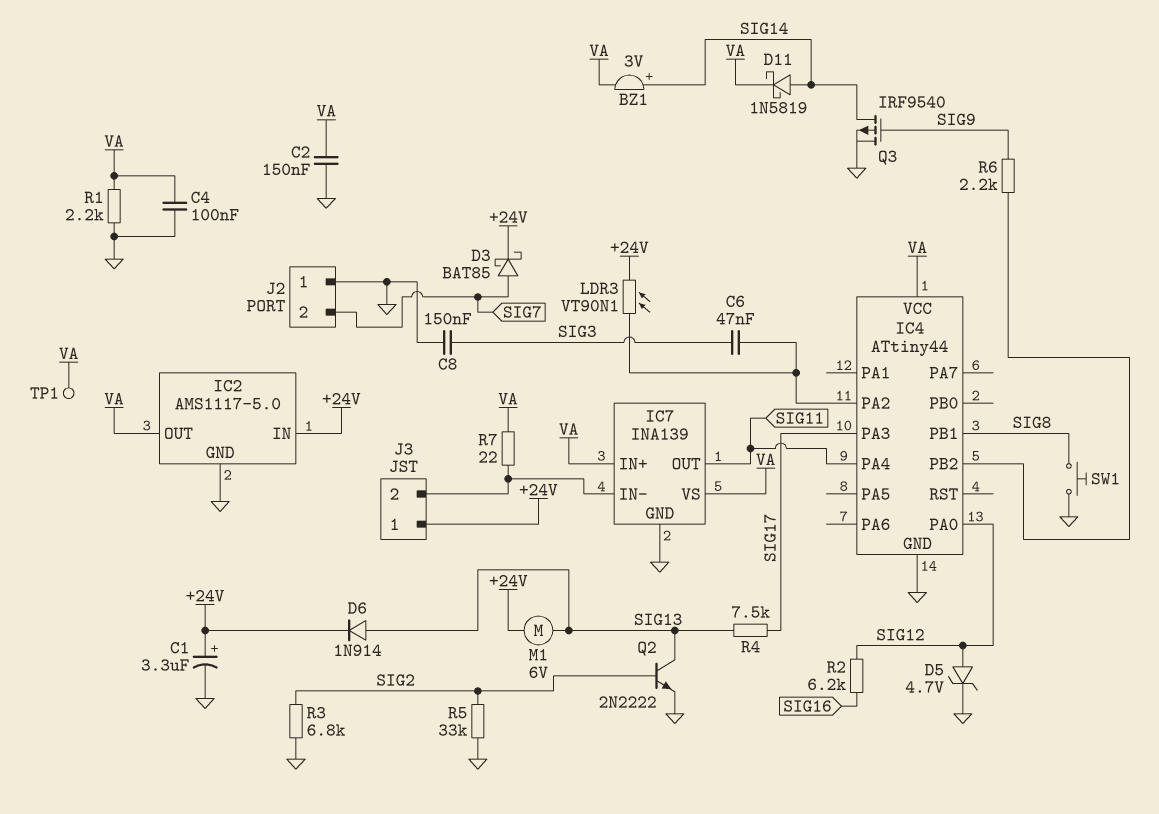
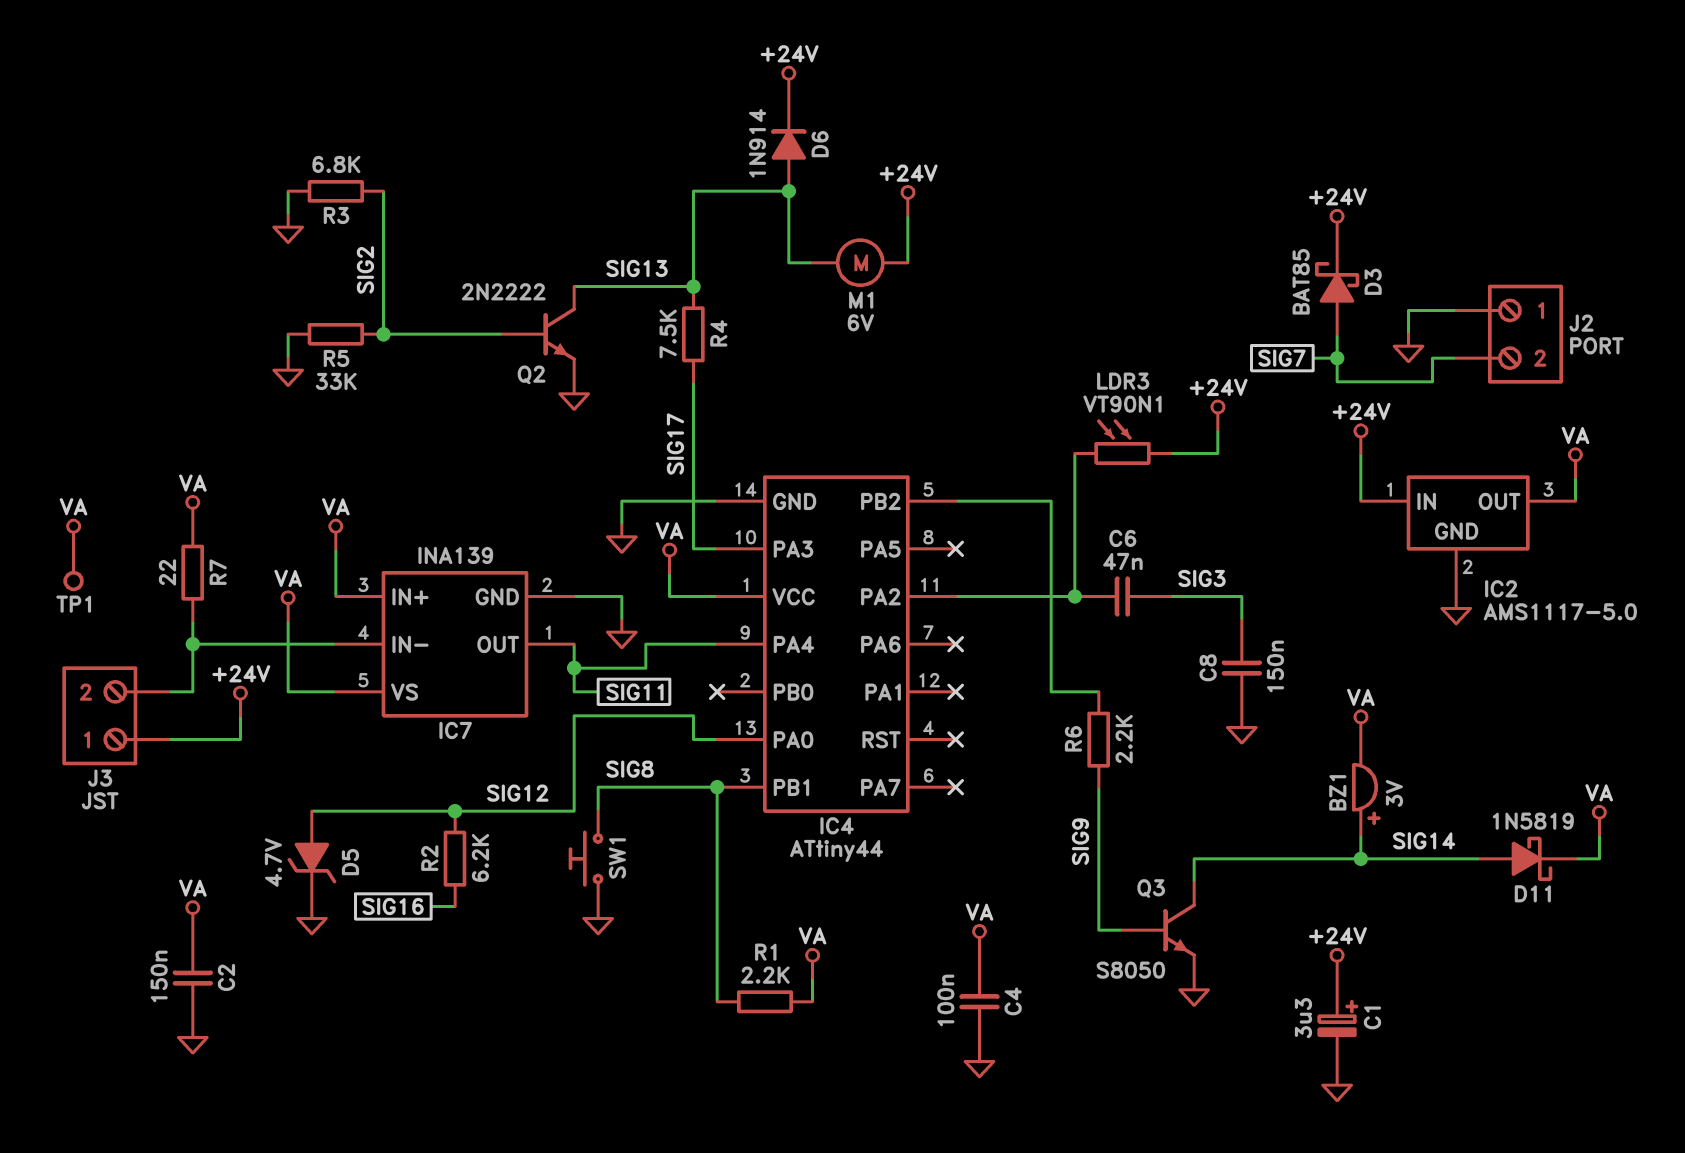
Q3: PMOS IRF9540 (G SIG9, D SIG14, S GND) -> NPN S8050 (B SIG9, C SIG14, E GND)
R1: 2.2k (GND, VA) -> 2.2k (SIG8, VA)

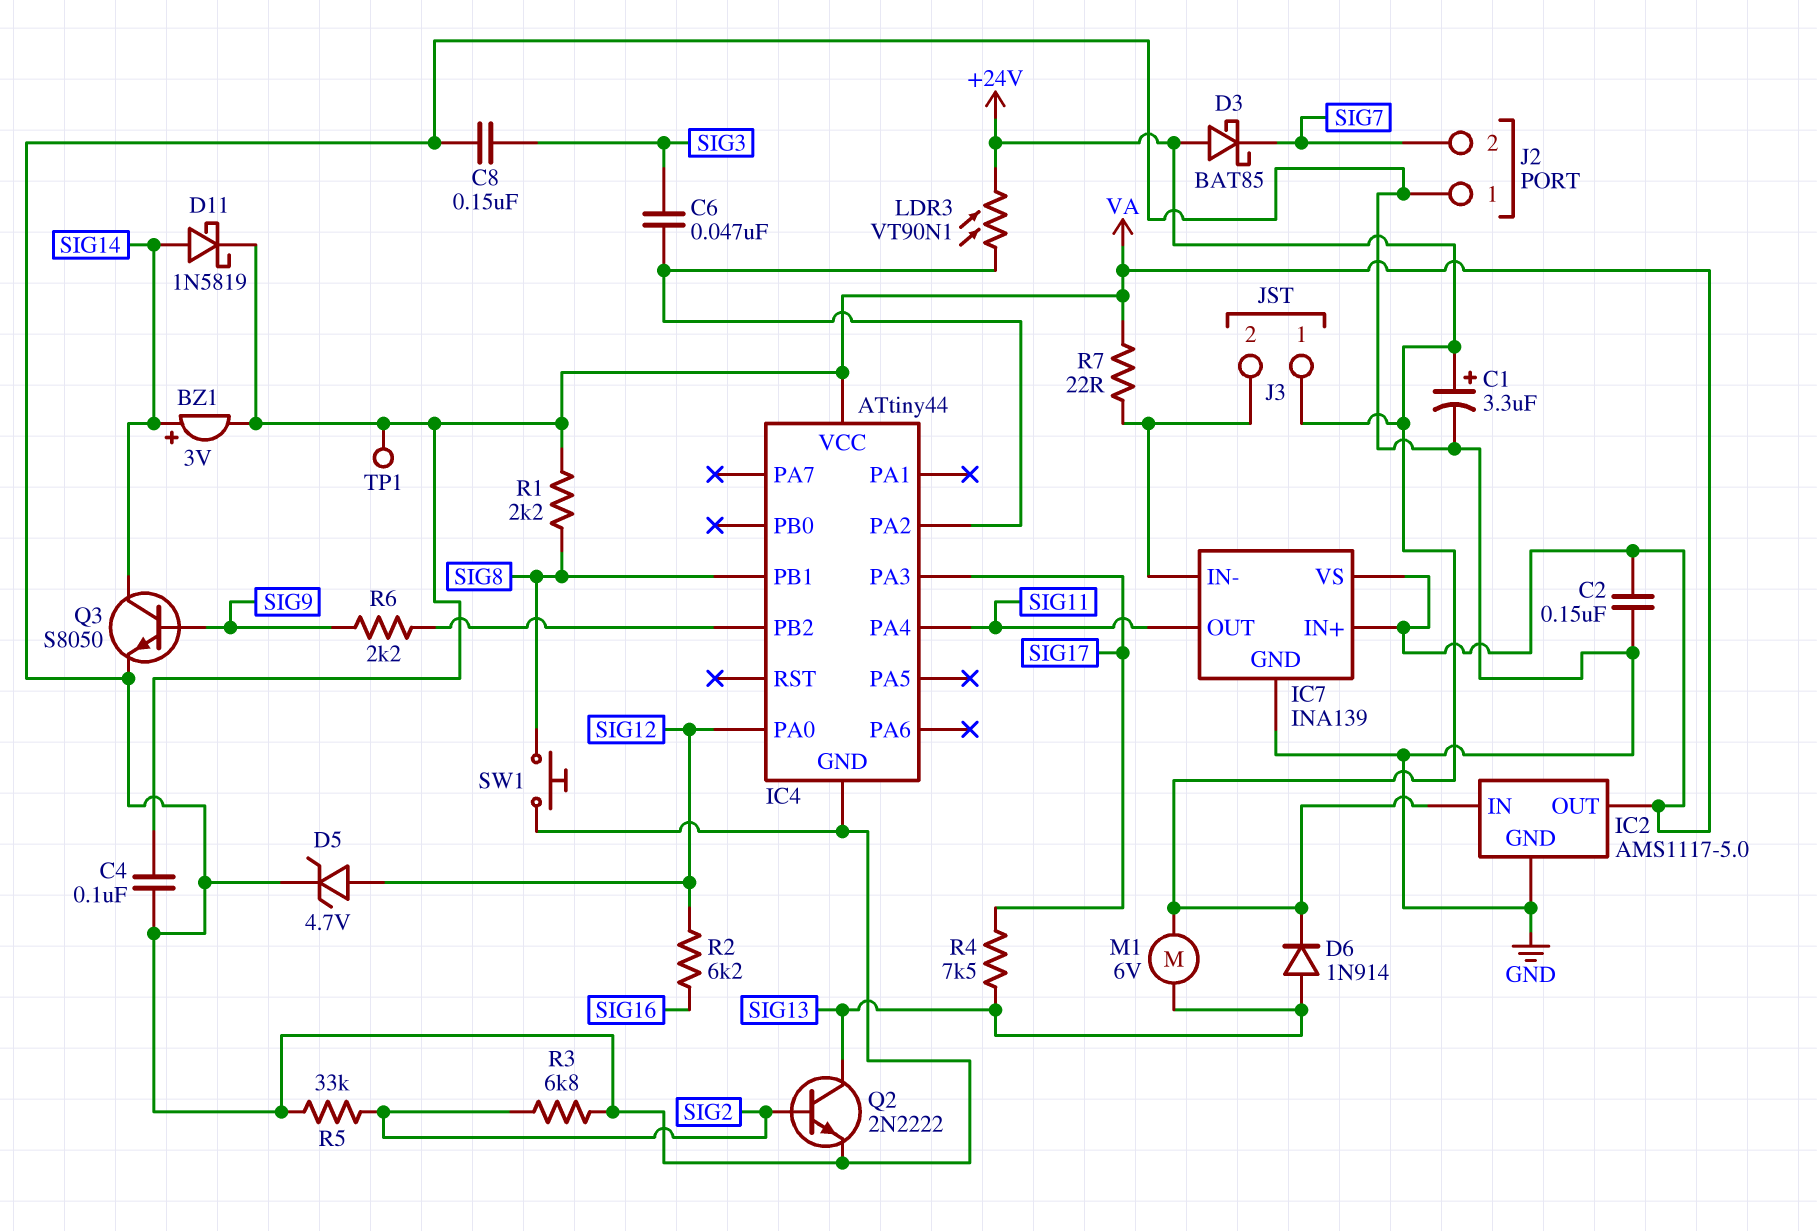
D3: schottky BAT85 (A SIG7, K +24V) -> schottky BAT85 (A +24V, K SIG7)

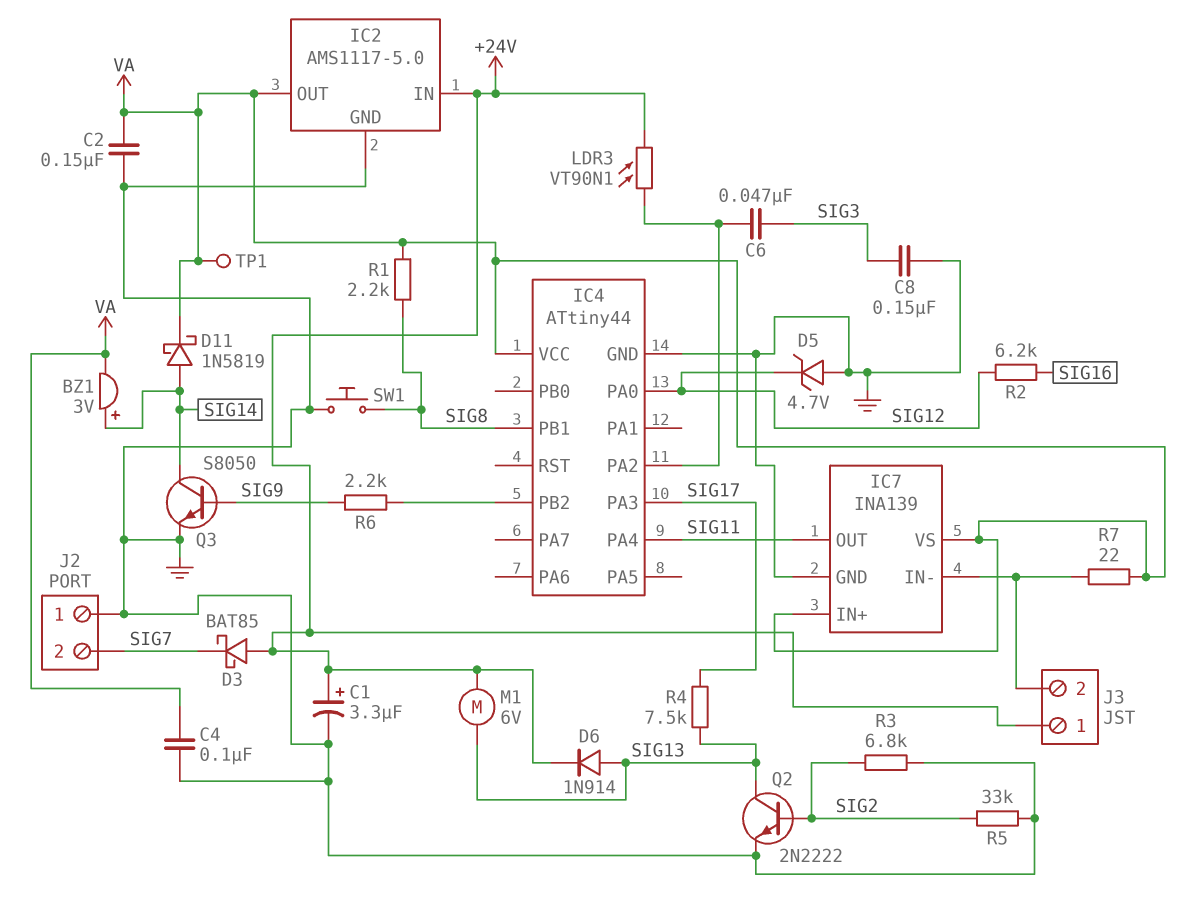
D5: zener 4.7V (A SIG12, K GND) -> zener 4.7V (A GND, K SIG12)

